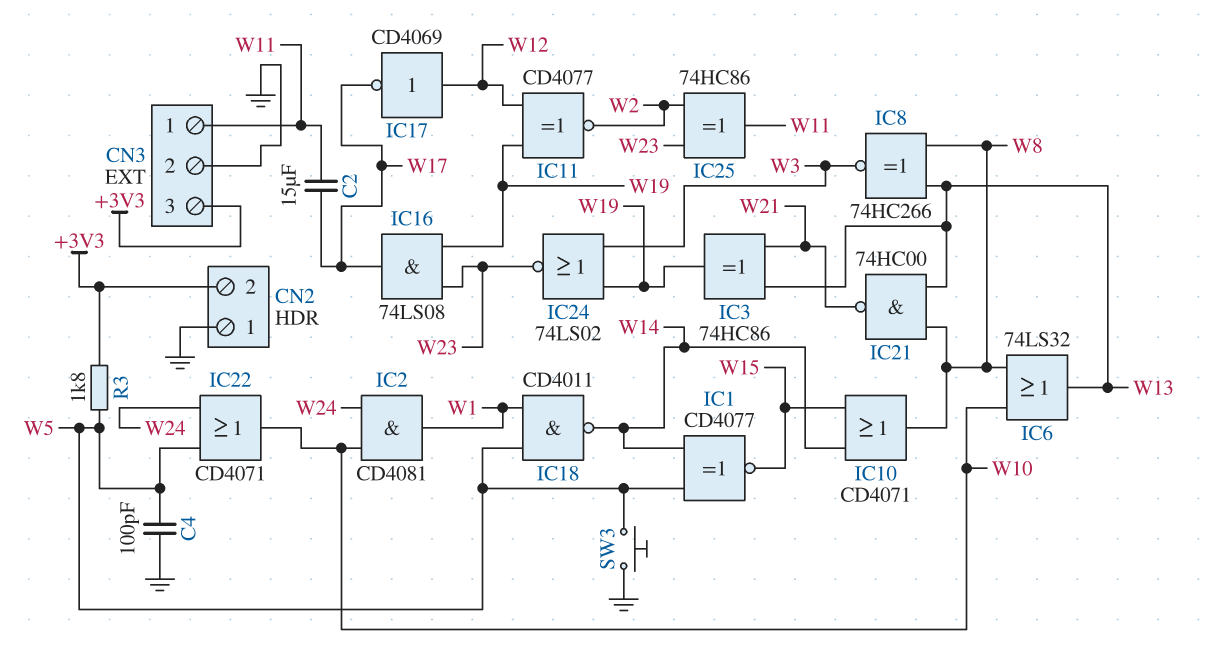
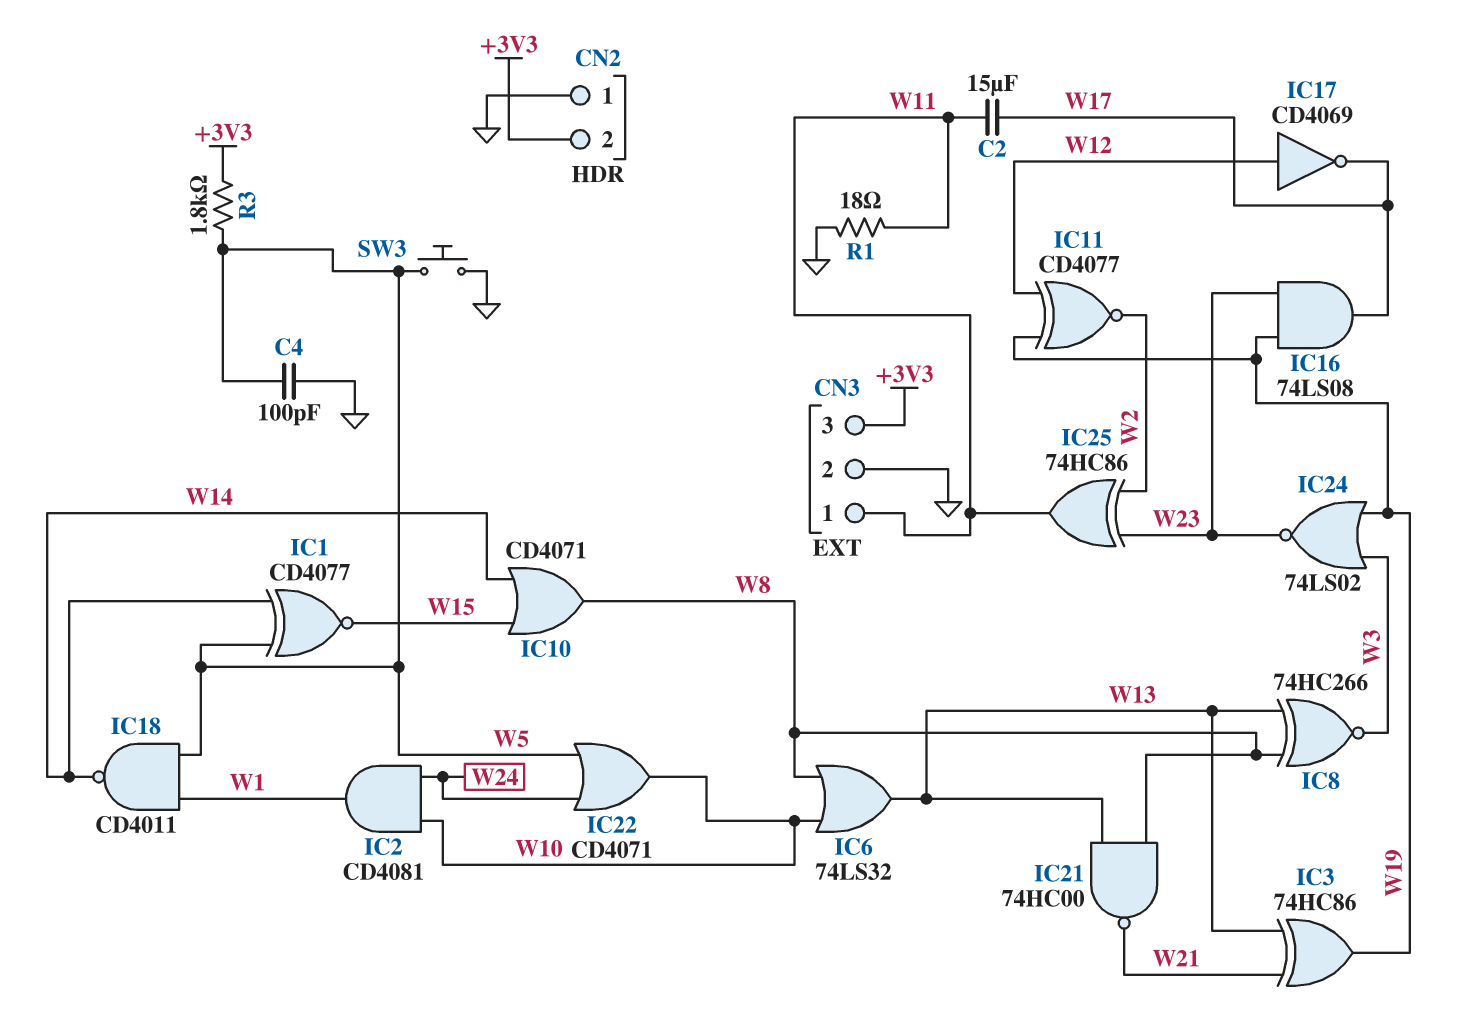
R1: none -> 18 (GND, W11)

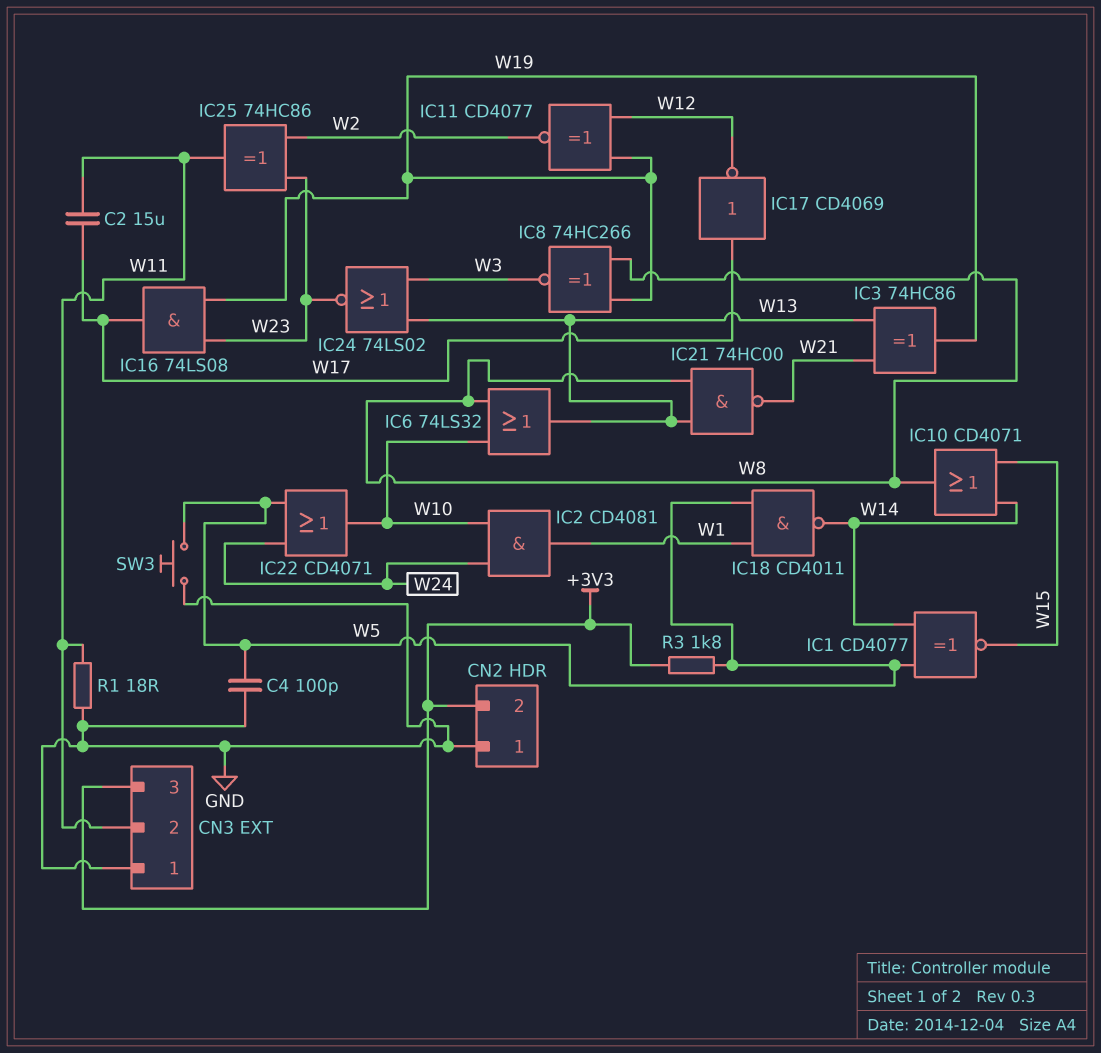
CN3 pin 1: W11 -> GND
CN3 pin 2: GND -> W11
IC8: XNOR 74HC266 (in W8, in W13, out W3) -> XNOR 74HC266 (in W8, in W19, out W3)
IC17: NOT CD4069 (in W12, out W17) -> NOT CD4069 (in W17, out W12)
IC24: NOR 74LS02 (in W3, in W19, out W23) -> NOR 74LS02 (in W3, in W13, out W23)

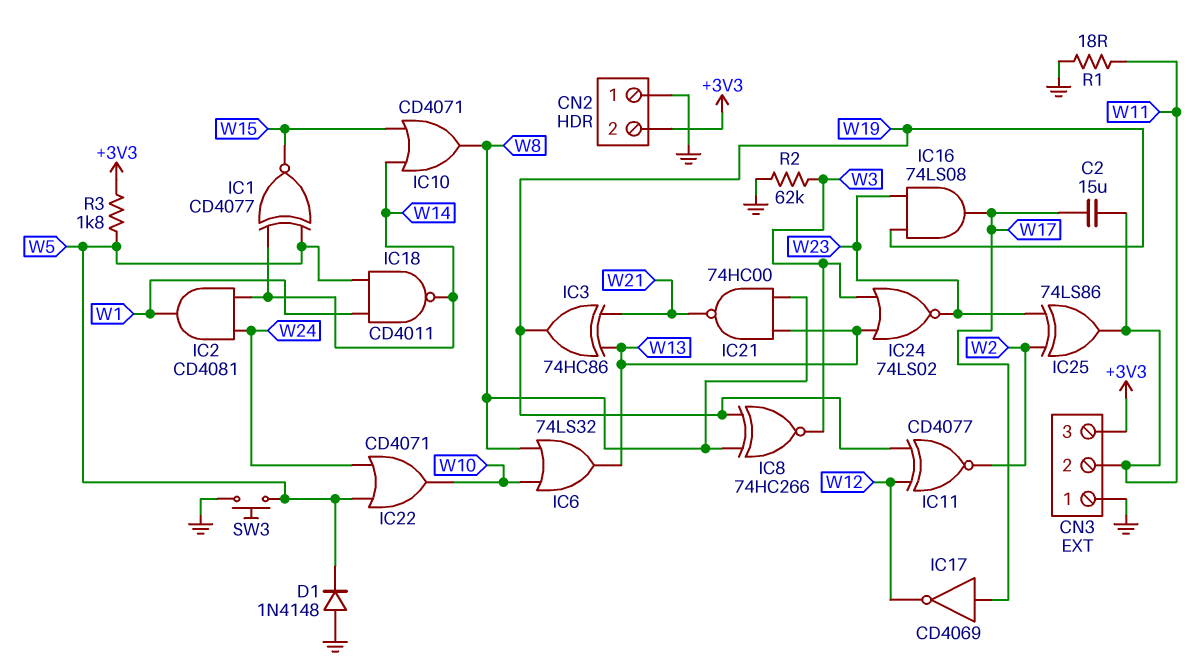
C4: 100pF (GND, W5) -> none
D1: none -> diode 1N4148 (A GND, K W5)
IC2: AND CD4081 (in W10, in W24, out W1) -> AND CD4081 (in W14, in W24, out W1)
IC25: XOR 74HC86 (in W2, in W23, out W11) -> XOR 74LS86 (in W2, in W23, out W11)
R2: none -> 62k (GND, W3)

